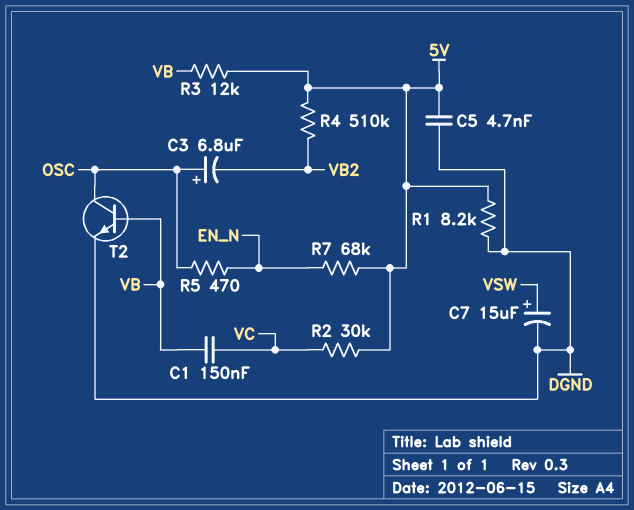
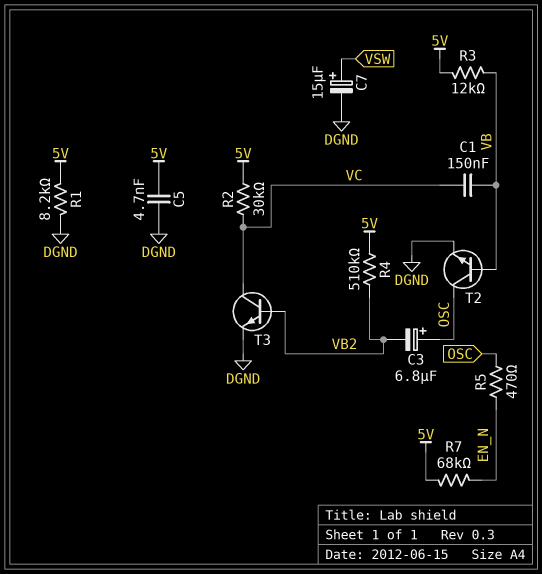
T3: none -> NPN (B VB2, C VC, E DGND)

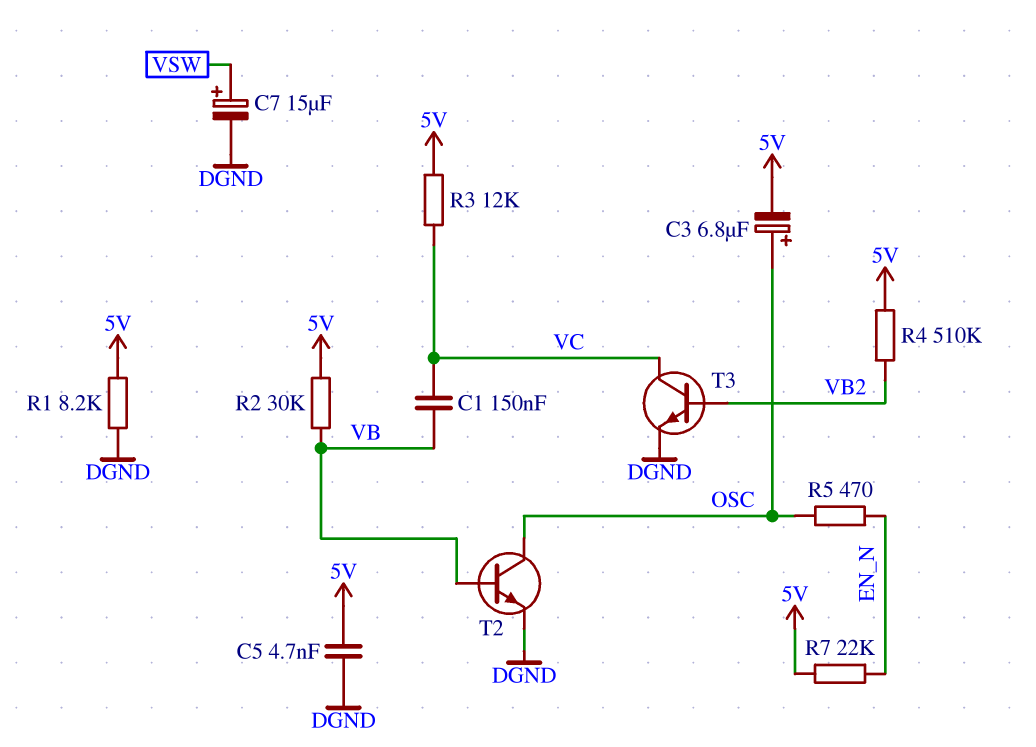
C3: 6.8uF (plus OSC, minus VB2) -> 6.8uF (plus OSC, minus 5V)
R2: 30k (5V, VC) -> 30k (5V, VB)
R3: 12k (5V, VB) -> 12k (5V, VC)
R7: 68k (5V, EN_N) -> 22k (5V, EN_N)

